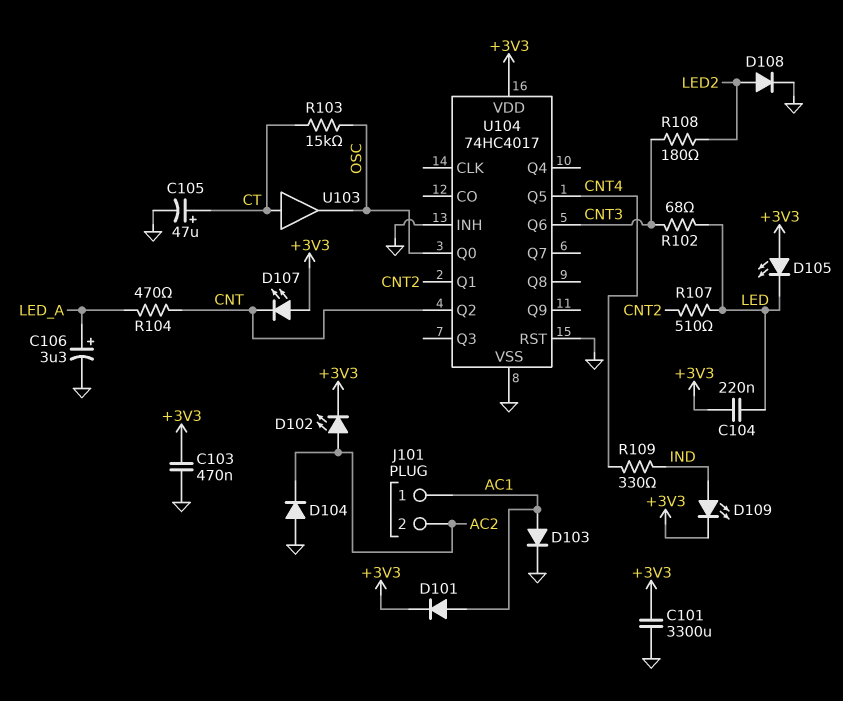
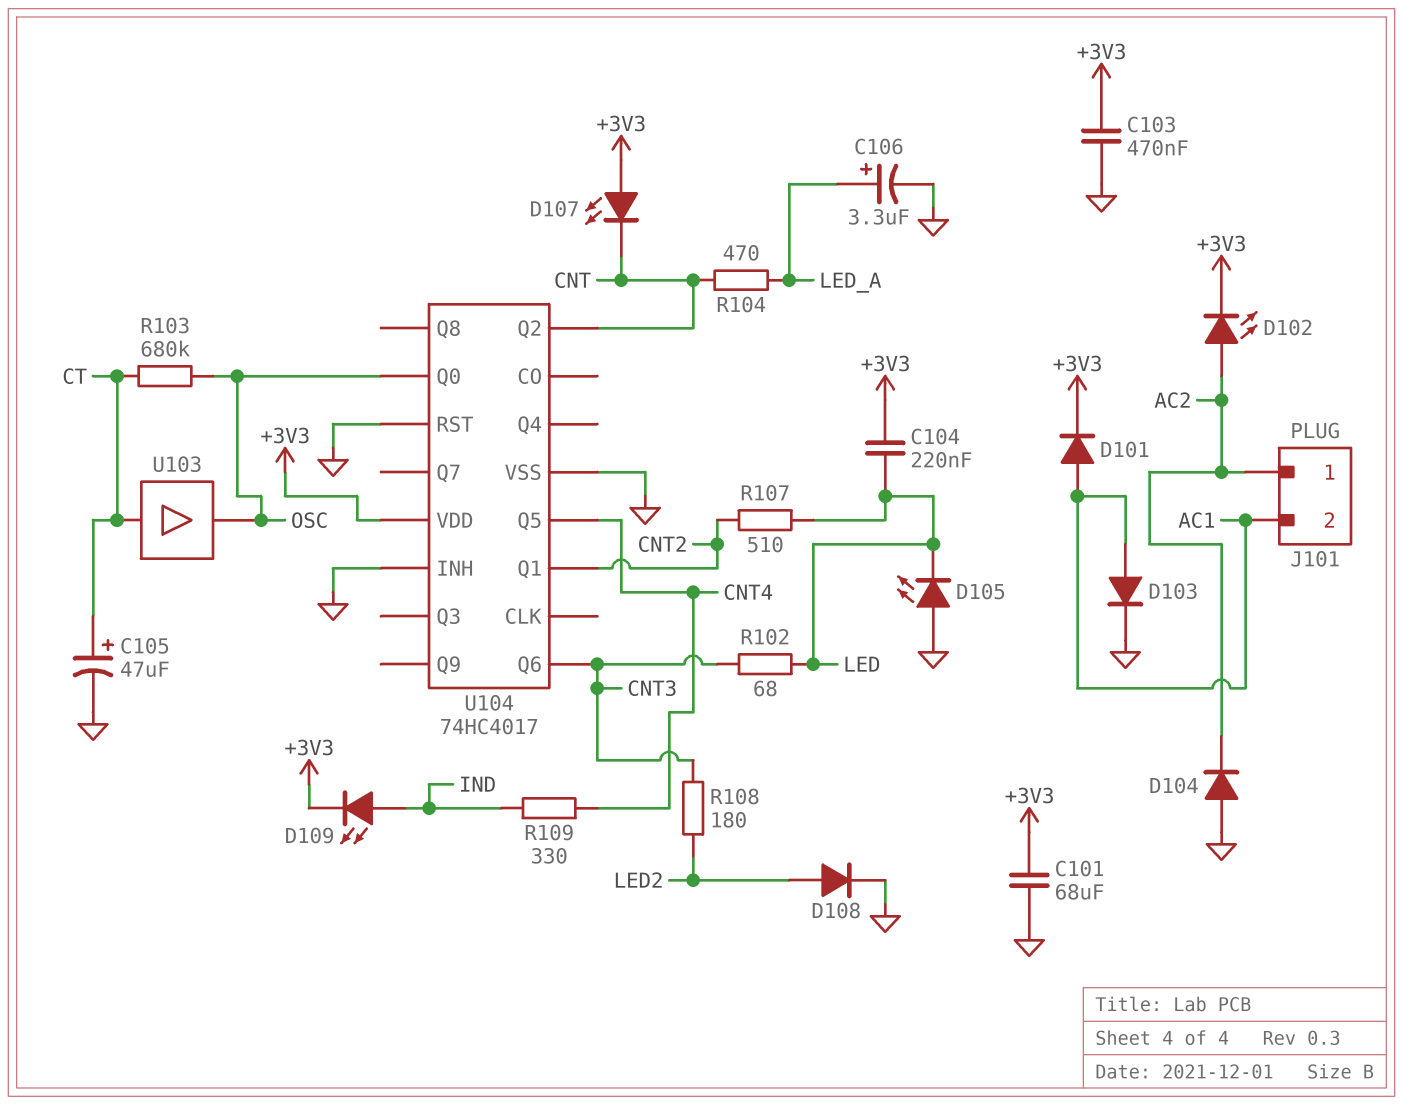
C101: 3300uF (+3V3, GND) -> 68uF (+3V3, GND)
D105: LED (A +3V3, K LED) -> LED (A GND, K LED)
J101 pin 1: AC1 -> AC2
J101 pin 2: AC2 -> AC1
R103: 15k (CT, OSC) -> 680k (CT, OSC)

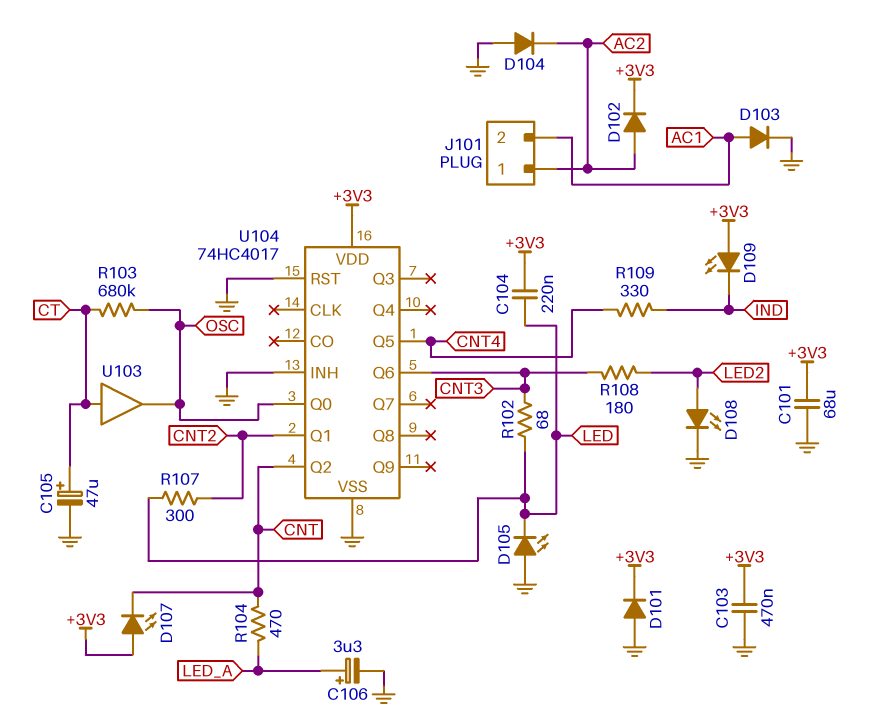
D101: diode (A AC1, K +3V3) -> diode (A GND, K +3V3)
D102: LED (A AC2, K +3V3) -> diode (A AC2, K +3V3)
D108: diode (A LED2, K GND) -> LED (A LED2, K GND)
D109: LED (A IND, K +3V3) -> LED (A +3V3, K IND)
R107: 510 (CNT2, LED) -> 300 (CNT2, LED)

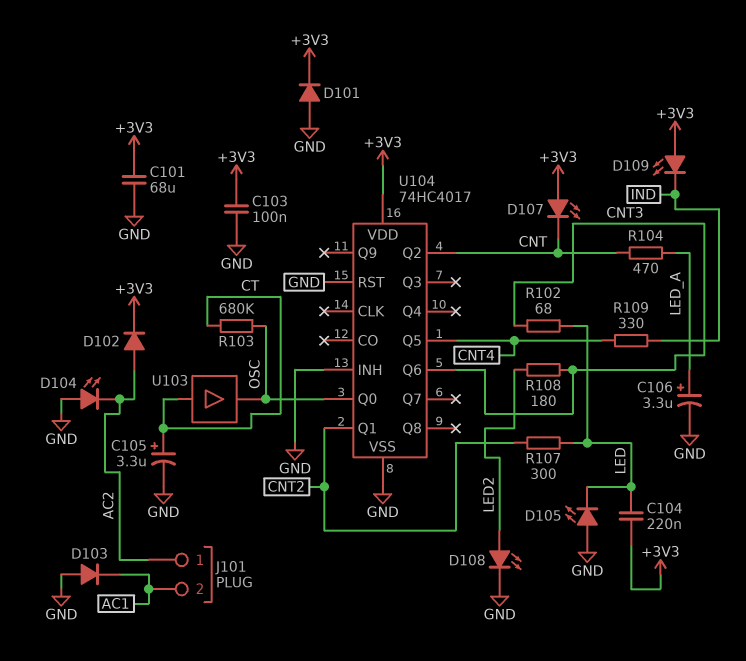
C103: 470nF (+3V3, GND) -> 100nF (+3V3, GND)
C105: 47uF (plus CT, minus GND) -> 3.3uF (plus CT, minus GND)
D103: diode (A AC1, K GND) -> diode (A GND, K AC1)
D104: diode (A GND, K AC2) -> LED (A GND, K AC2)

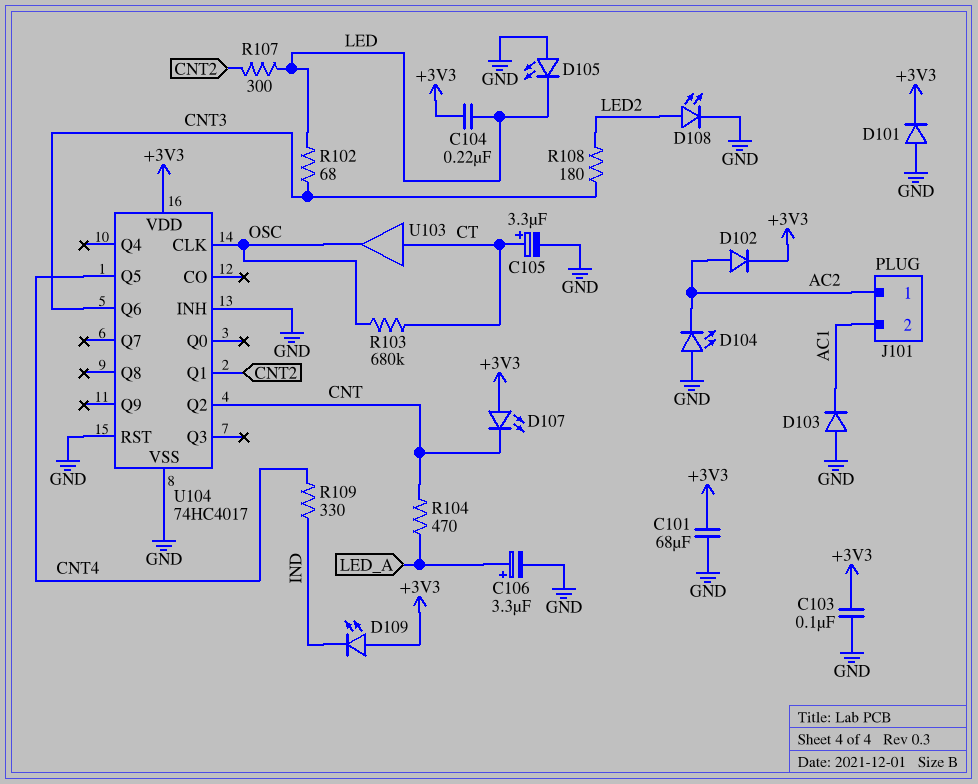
U104 pin CLK: none -> OSC
U104 pin Q0: OSC -> none

